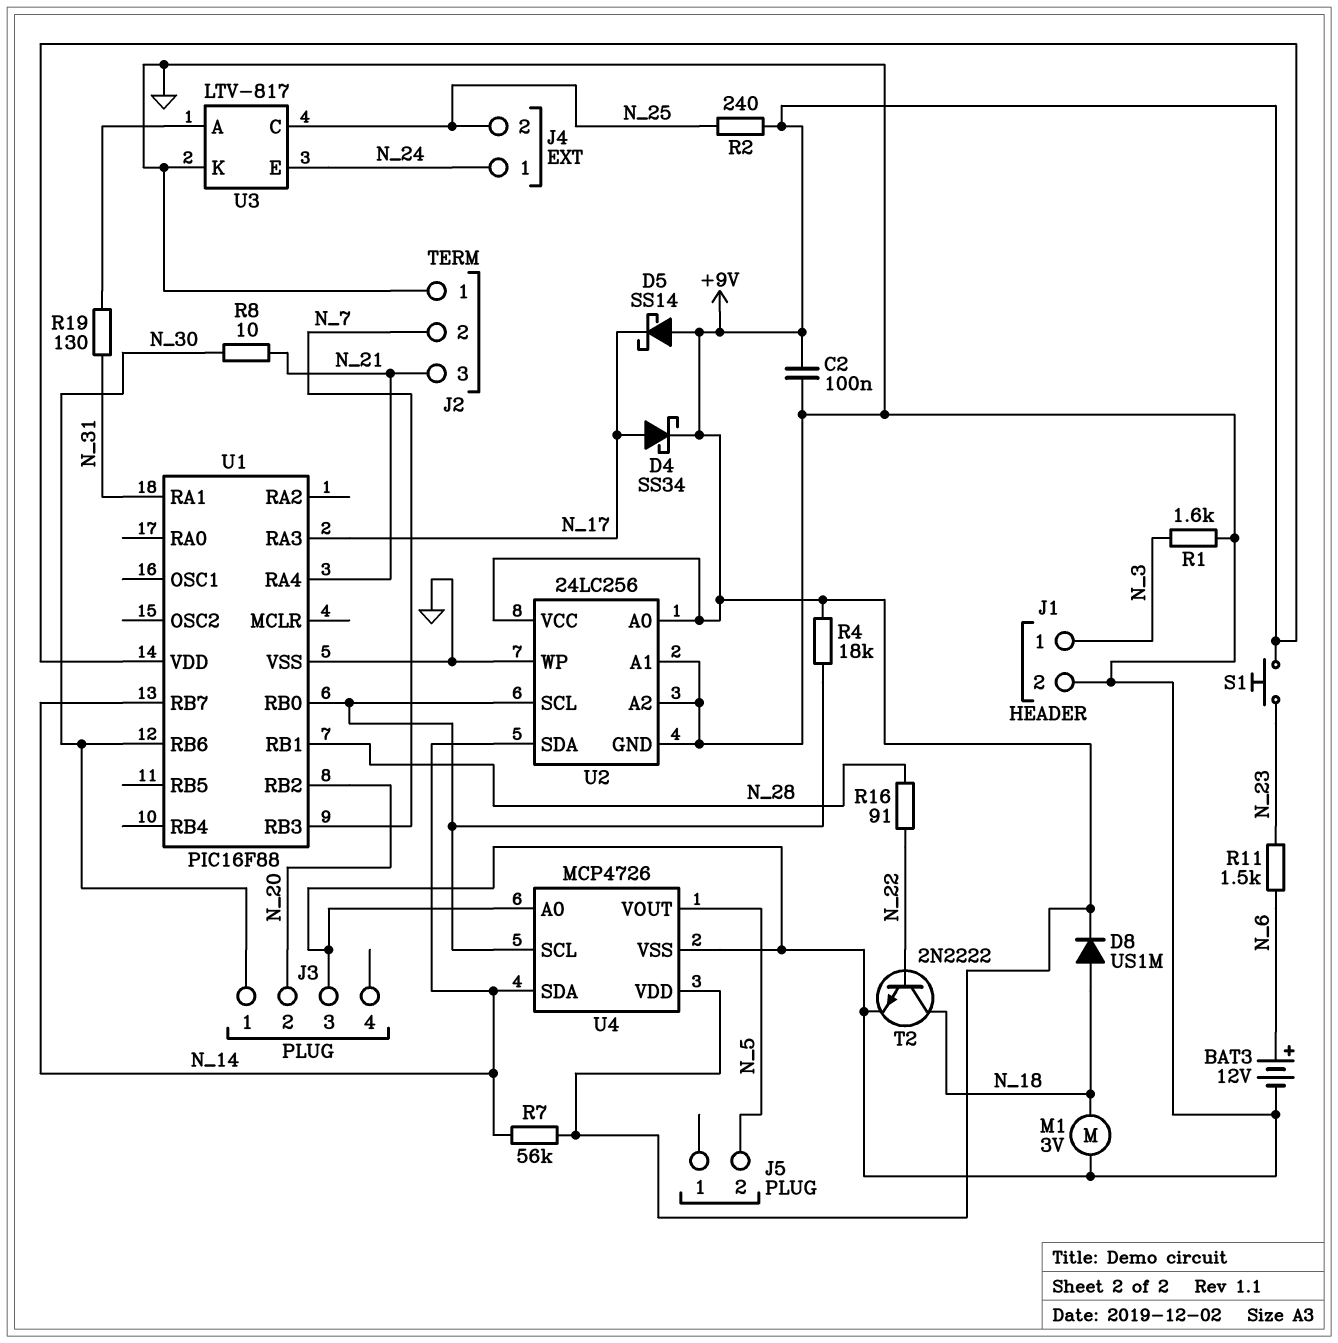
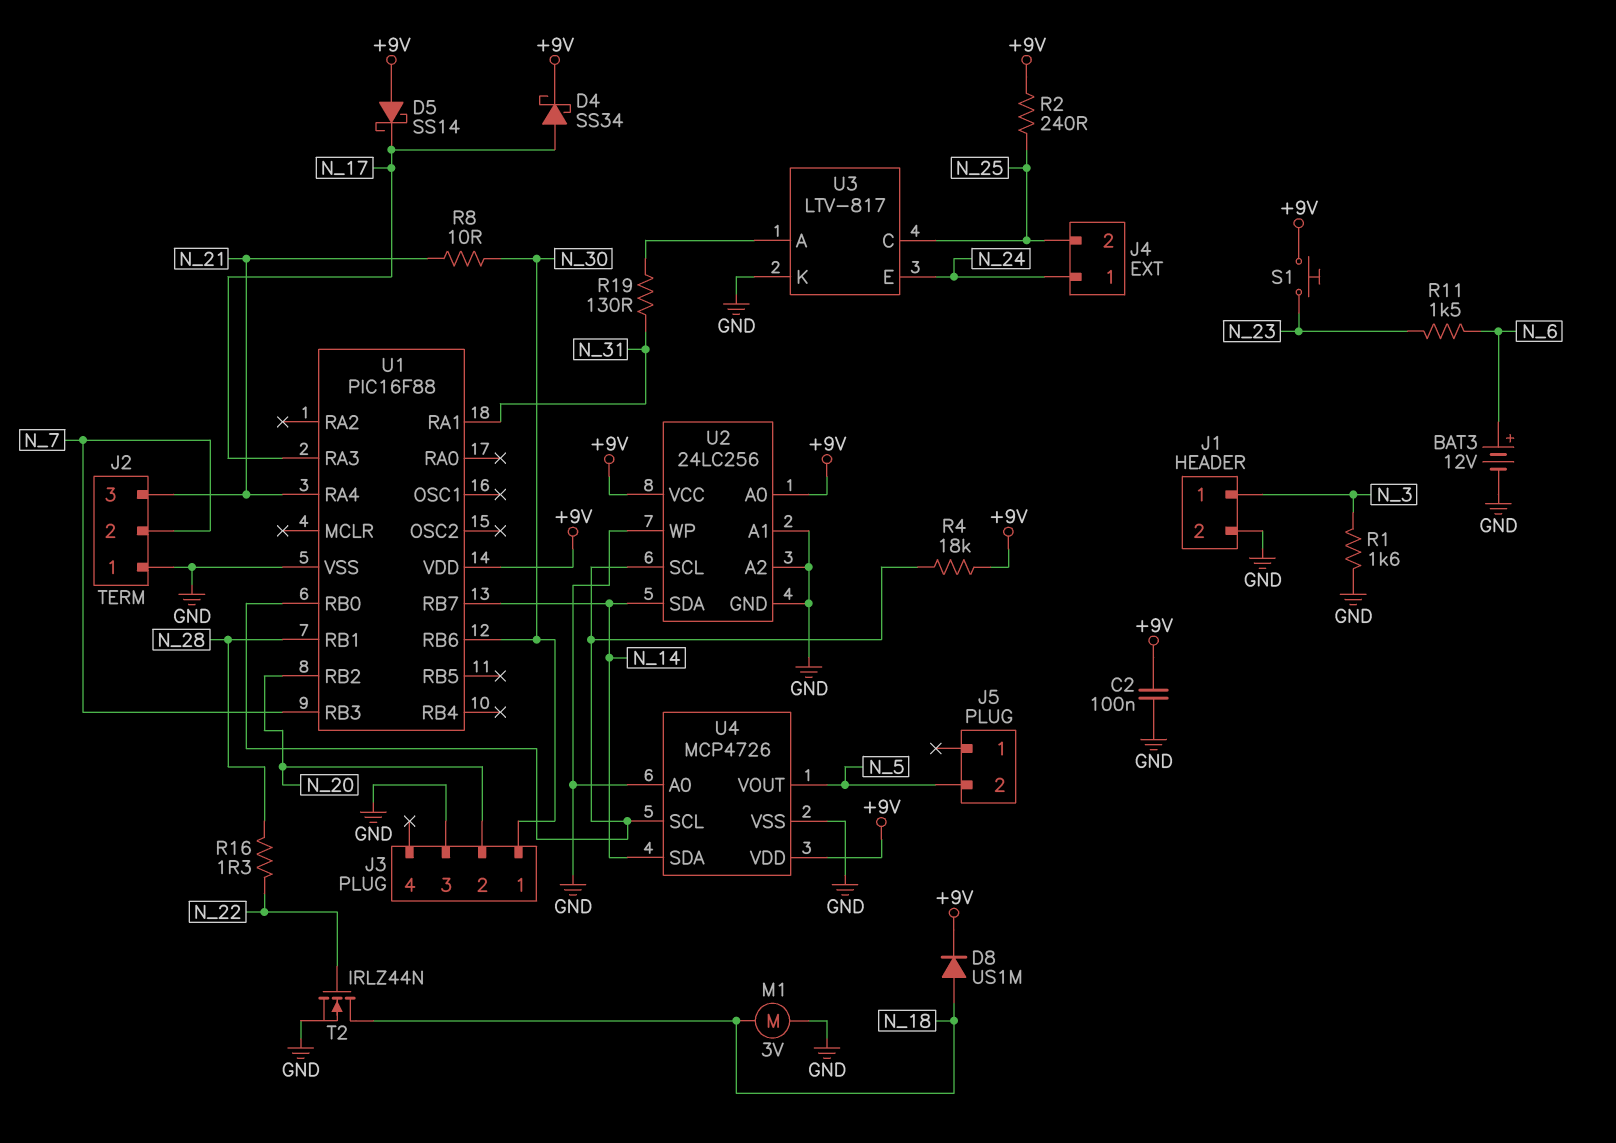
R7: 56k (+9V, N_14) -> none
R16: 91 (N_22, N_28) -> 1.3 (N_22, N_28)
T2: NPN 2N2222 (B N_22, C N_18, E GND) -> NMOS IRLZ44N (G N_22, D N_18, S GND)

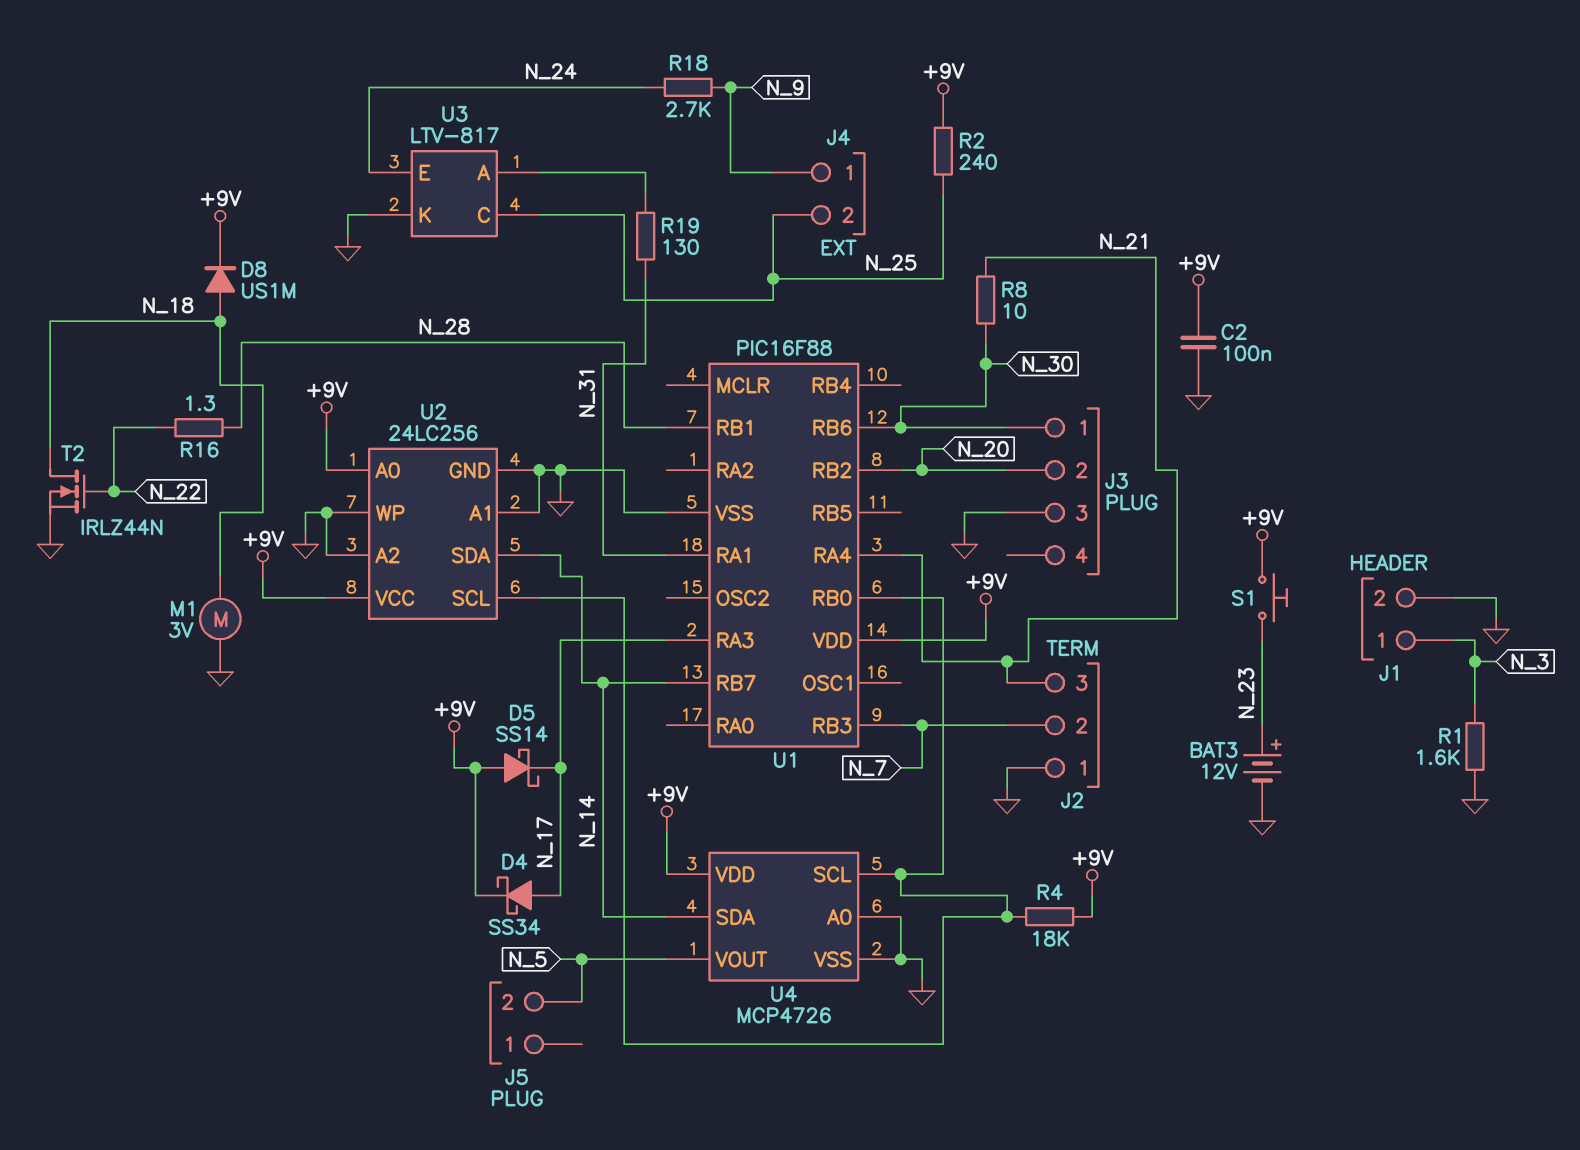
BAT3: 12V (plus N_6, minus GND) -> 12V (plus N_23, minus GND)
J4 pin 1: N_24 -> N_9
R11: 1.5k (N_6, N_23) -> none
R18: none -> 2.7k (N_9, N_24)

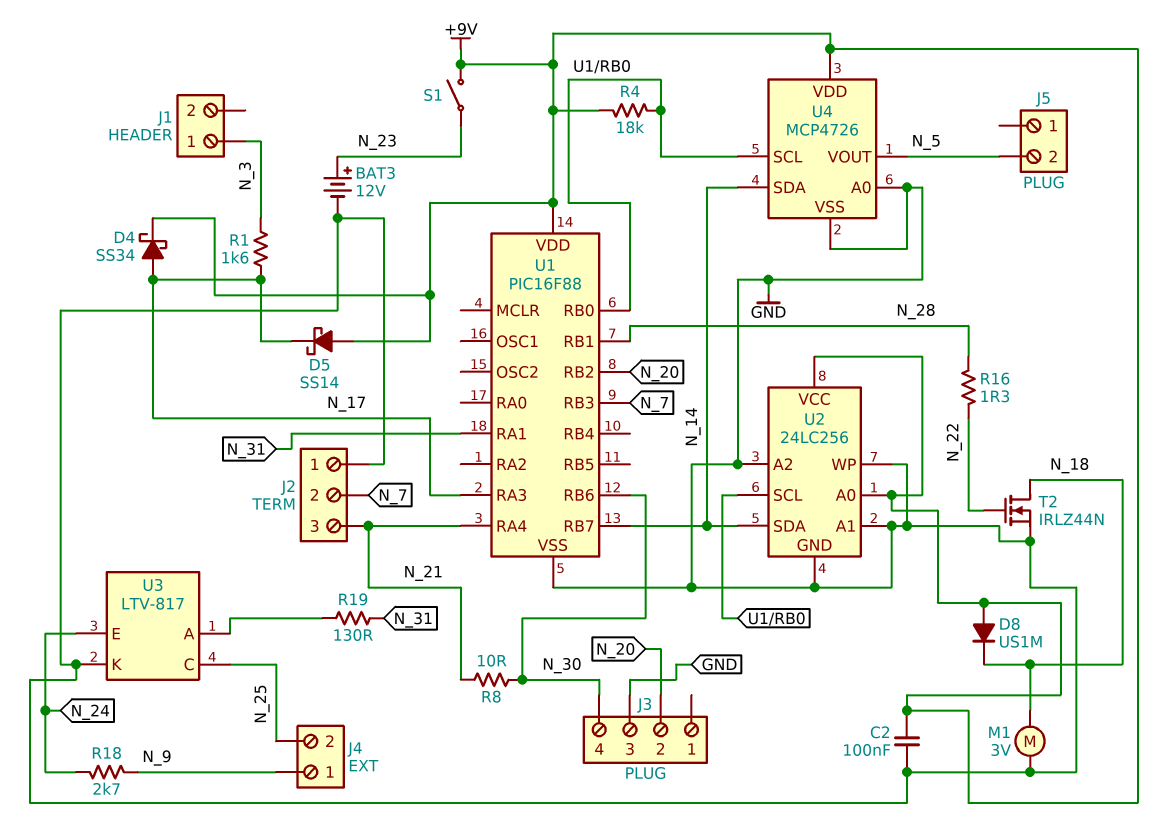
D8: diode US1M (A N_18, K +9V) -> diode US1M (A +9V, K N_18)
J1 pin 2: GND -> none
J3 pin 1: N_30 -> none
J3 pin 4: none -> N_30
R1: 1.6k (GND, N_3) -> 1.6k (N_3, N_17)
R2: 240 (+9V, N_25) -> none
S1: button (+9V, N_23) -> switch (+9V, N_23)

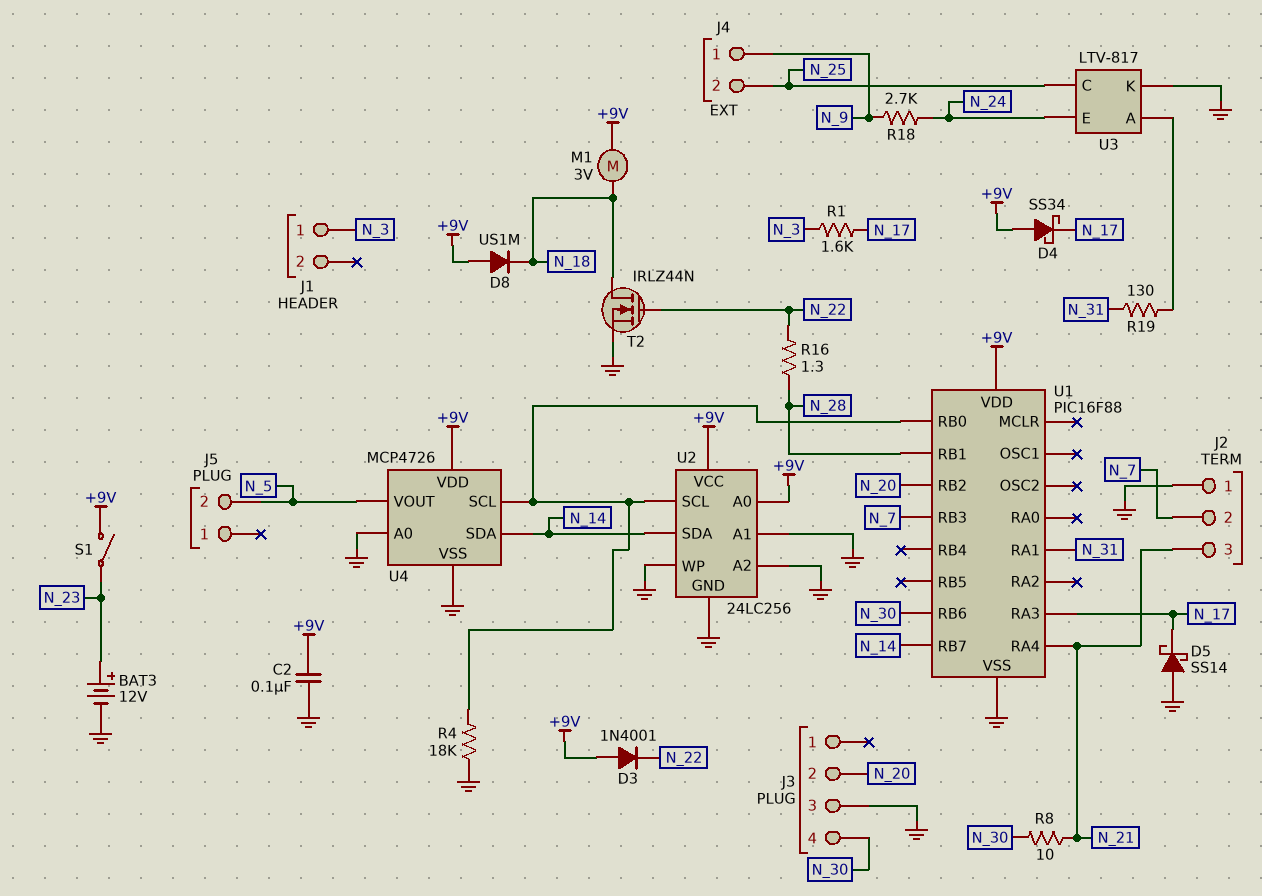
D3: none -> diode 1N4001 (A +9V, K N_22)
D4: schottky SS34 (A N_17, K +9V) -> schottky SS34 (A +9V, K N_17)
D5: schottky SS14 (A +9V, K N_17) -> schottky SS14 (A GND, K N_17)
M1: motor 3V (GND, N_18) -> motor 3V (+9V, N_18)
R4: 18k (+9V, U1/RB0) -> 18k (GND, U1/RB0)

